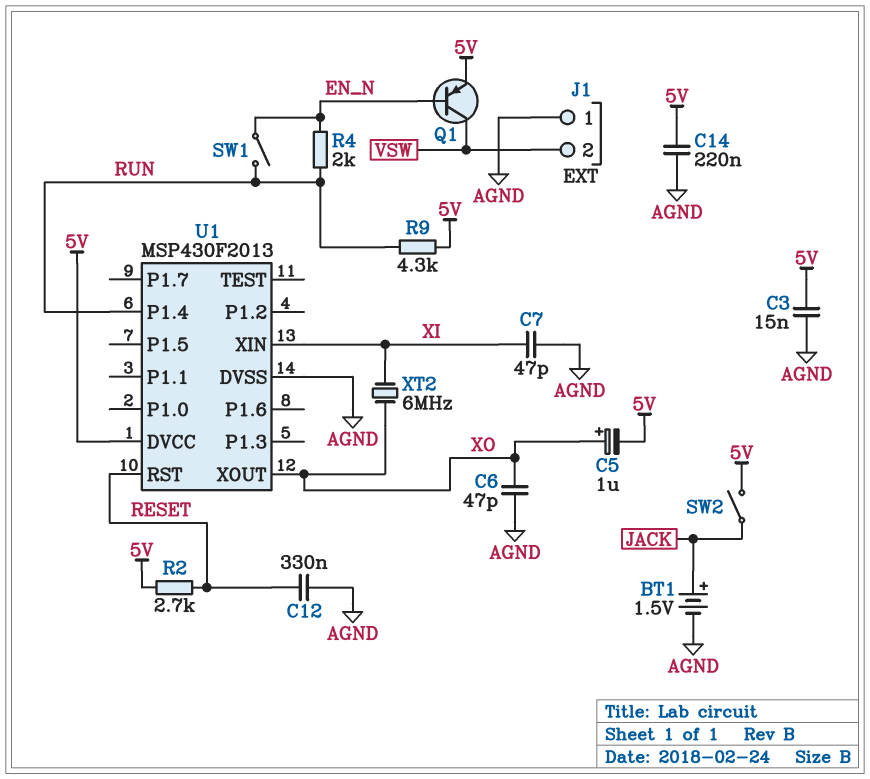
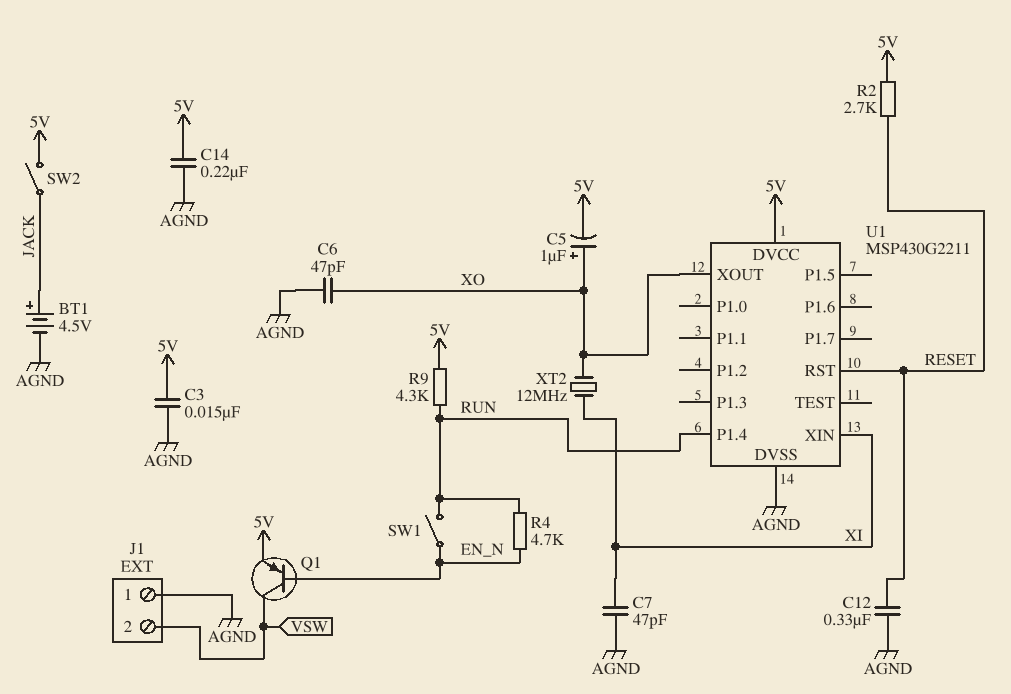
BT1: 1.5V (plus JACK, minus AGND) -> 4.5V (plus JACK, minus AGND)
R4: 2k (EN_N, RUN) -> 4.7k (EN_N, RUN)
U1: MSP430F2013 -> MSP430G2211
XT2: 6MHz (XI, XO) -> 12MHz (XI, XO)

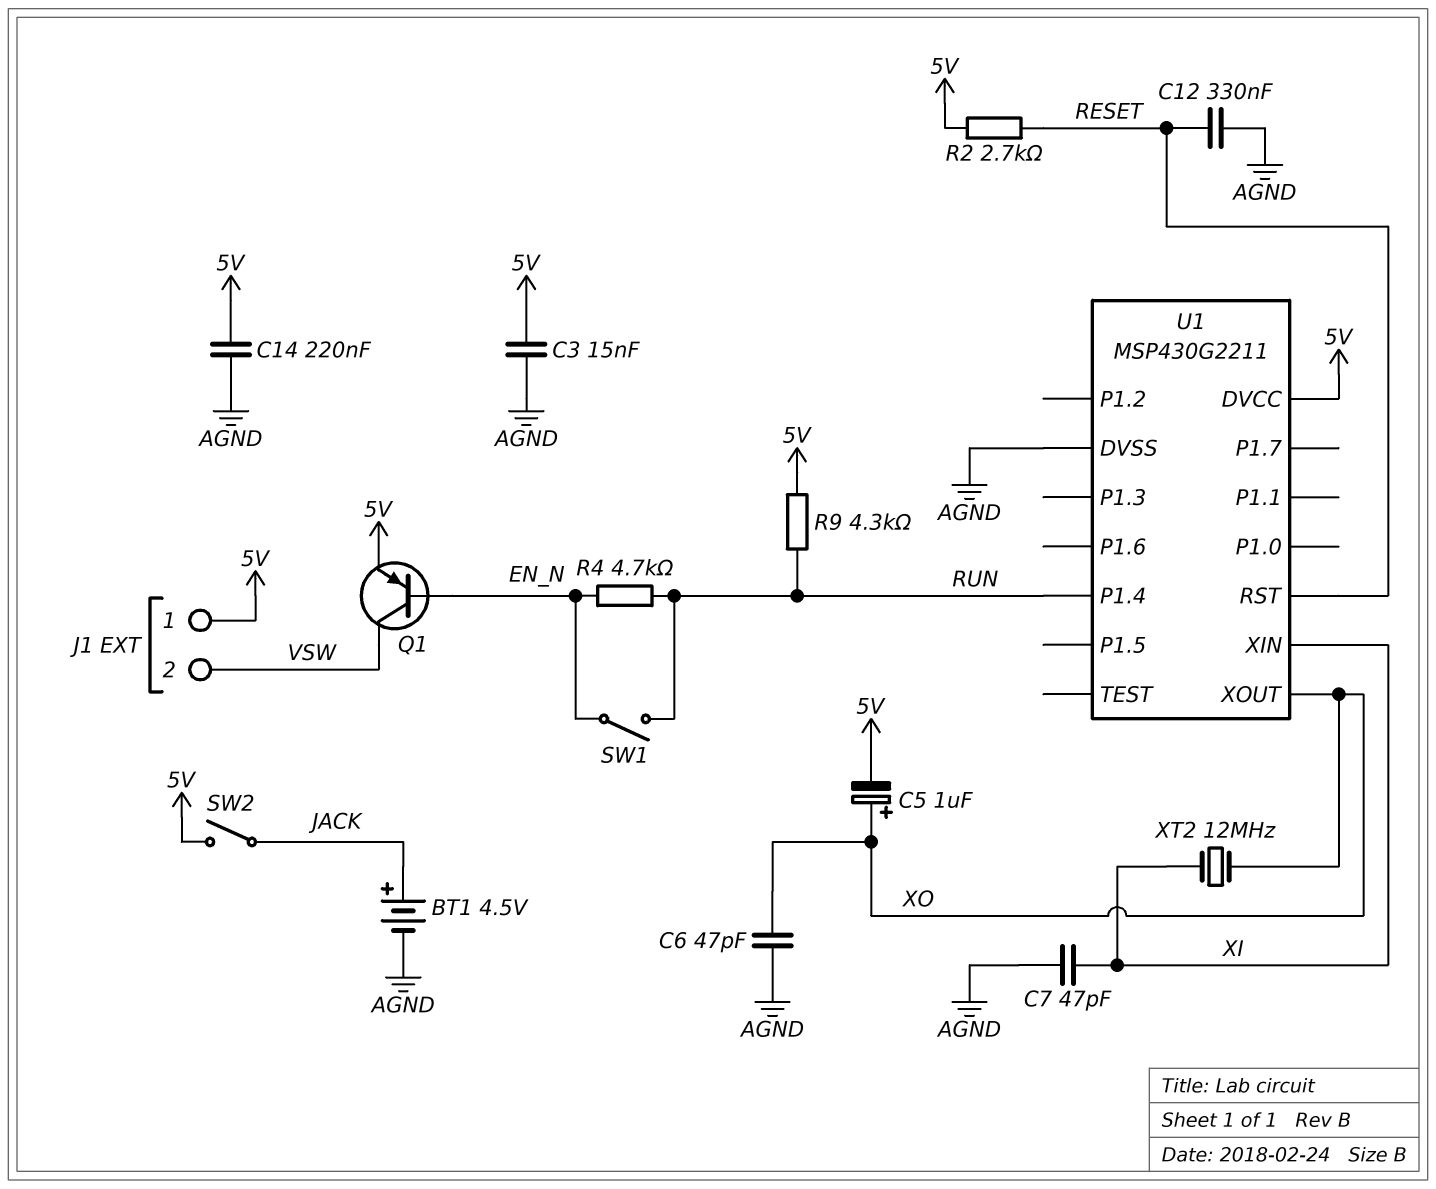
J1 pin 1: AGND -> 5V

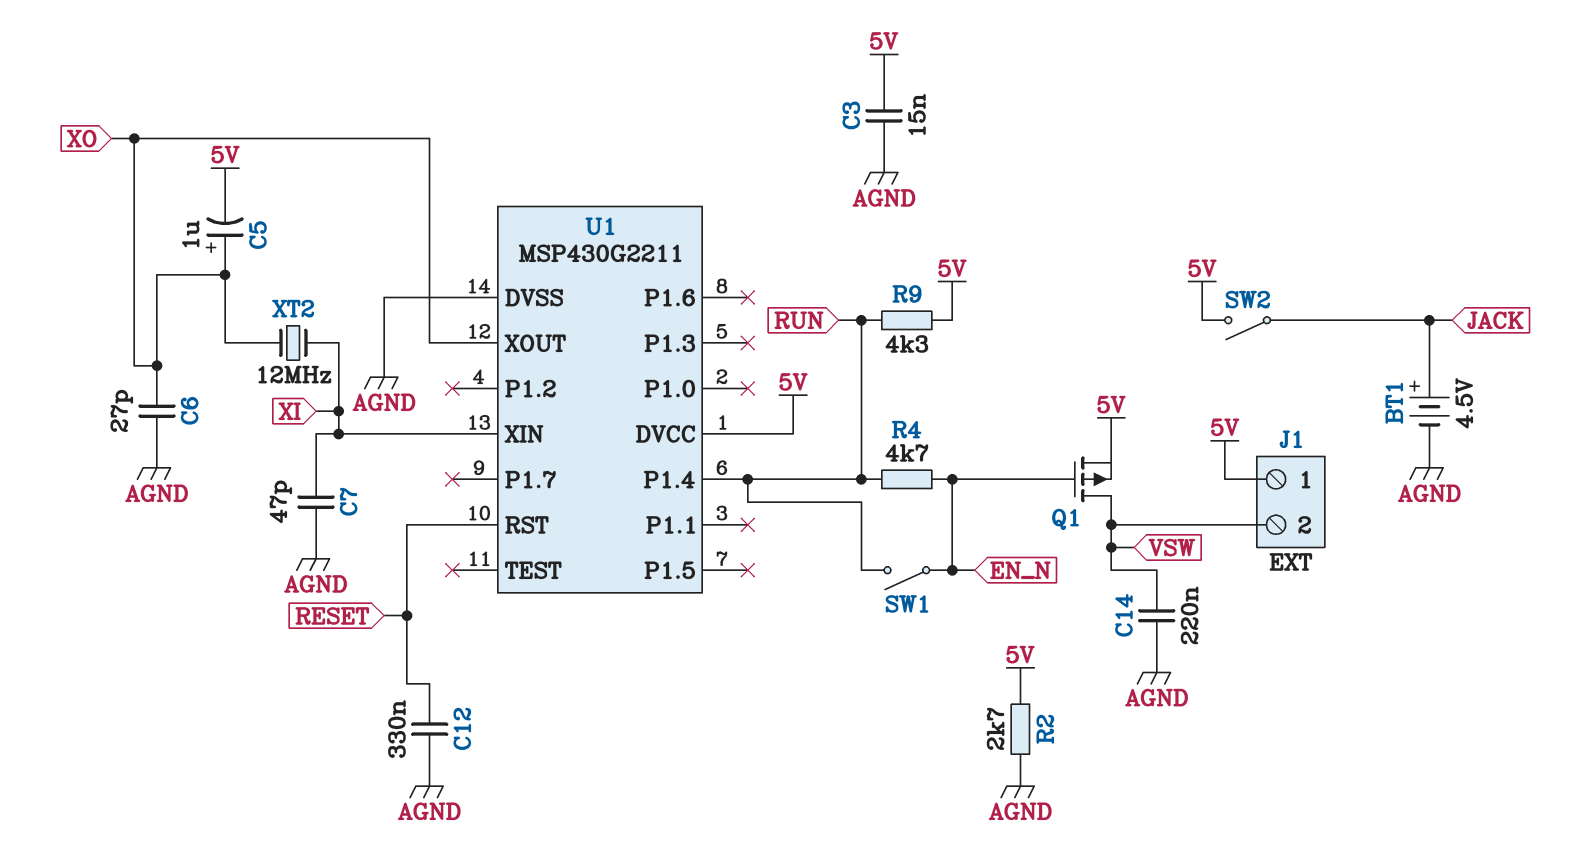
C6: 47pF (AGND, XO) -> 27pF (AGND, XO)
C14: 220nF (5V, AGND) -> 220nF (AGND, VSW)
Q1: PNP (B EN_N, C VSW, E 5V) -> PMOS (G EN_N, D VSW, S 5V)
R2: 2.7k (5V, RESET) -> 2.7k (5V, AGND)

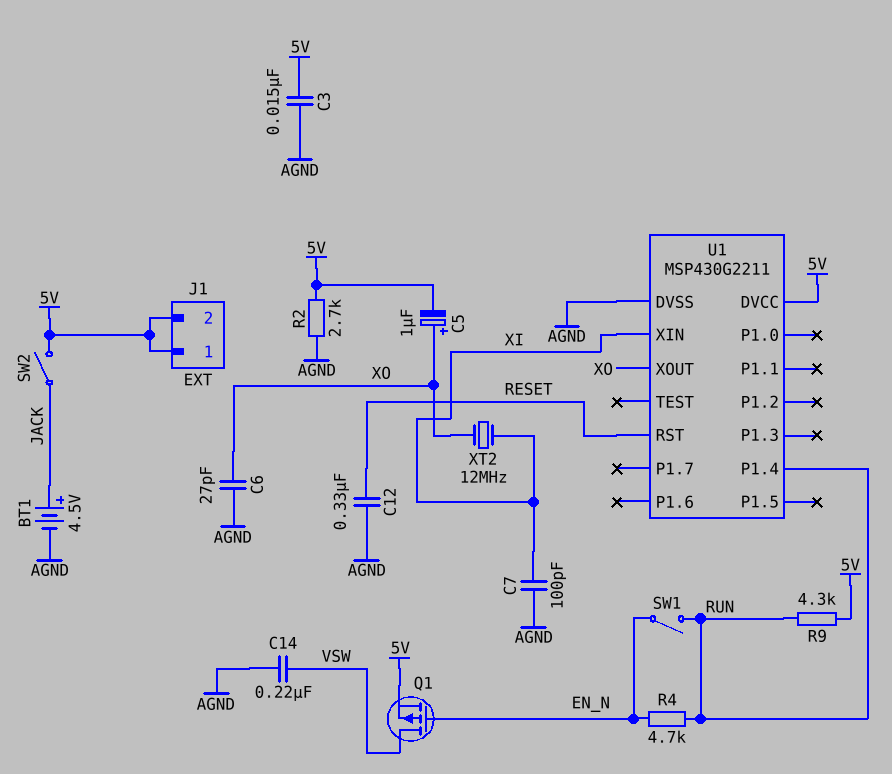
C7: 47pF (AGND, XI) -> 100pF (AGND, XI)
J1 pin 2: VSW -> 5V

